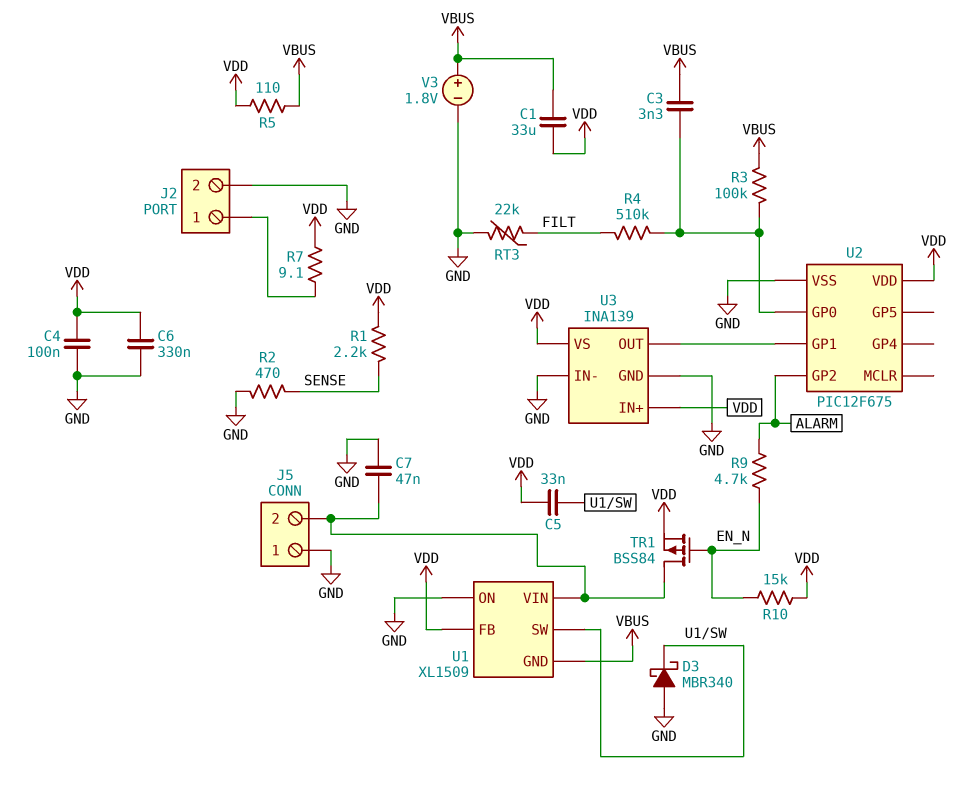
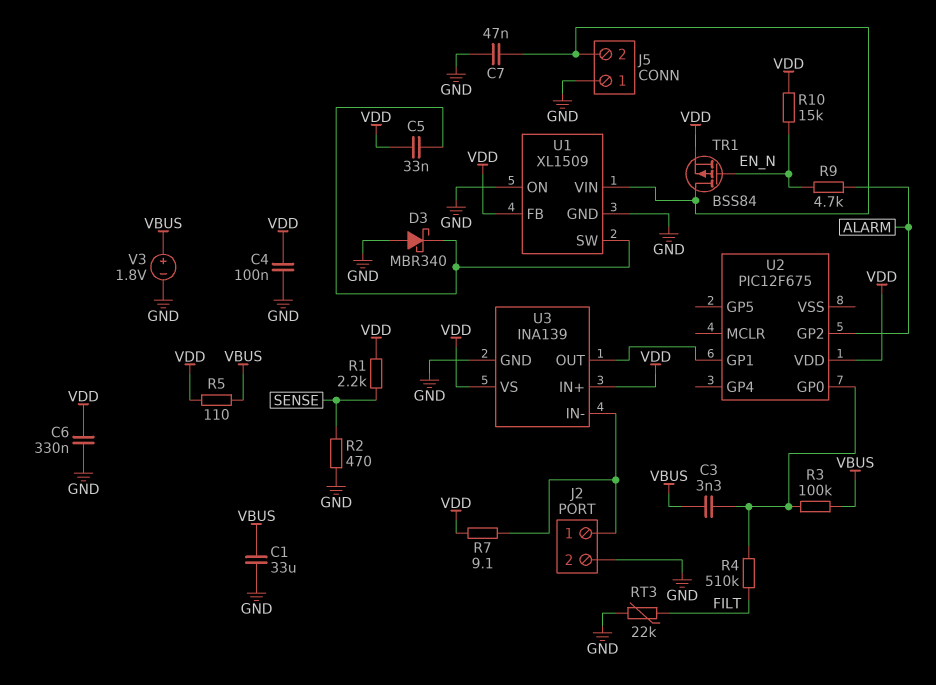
C1: 33uF (VBUS, VDD) -> 33uF (GND, VBUS)
U1 pin GND: VBUS -> GND
U2 pin VSS: GND -> none
U3 pin IN-: GND -> J2/1

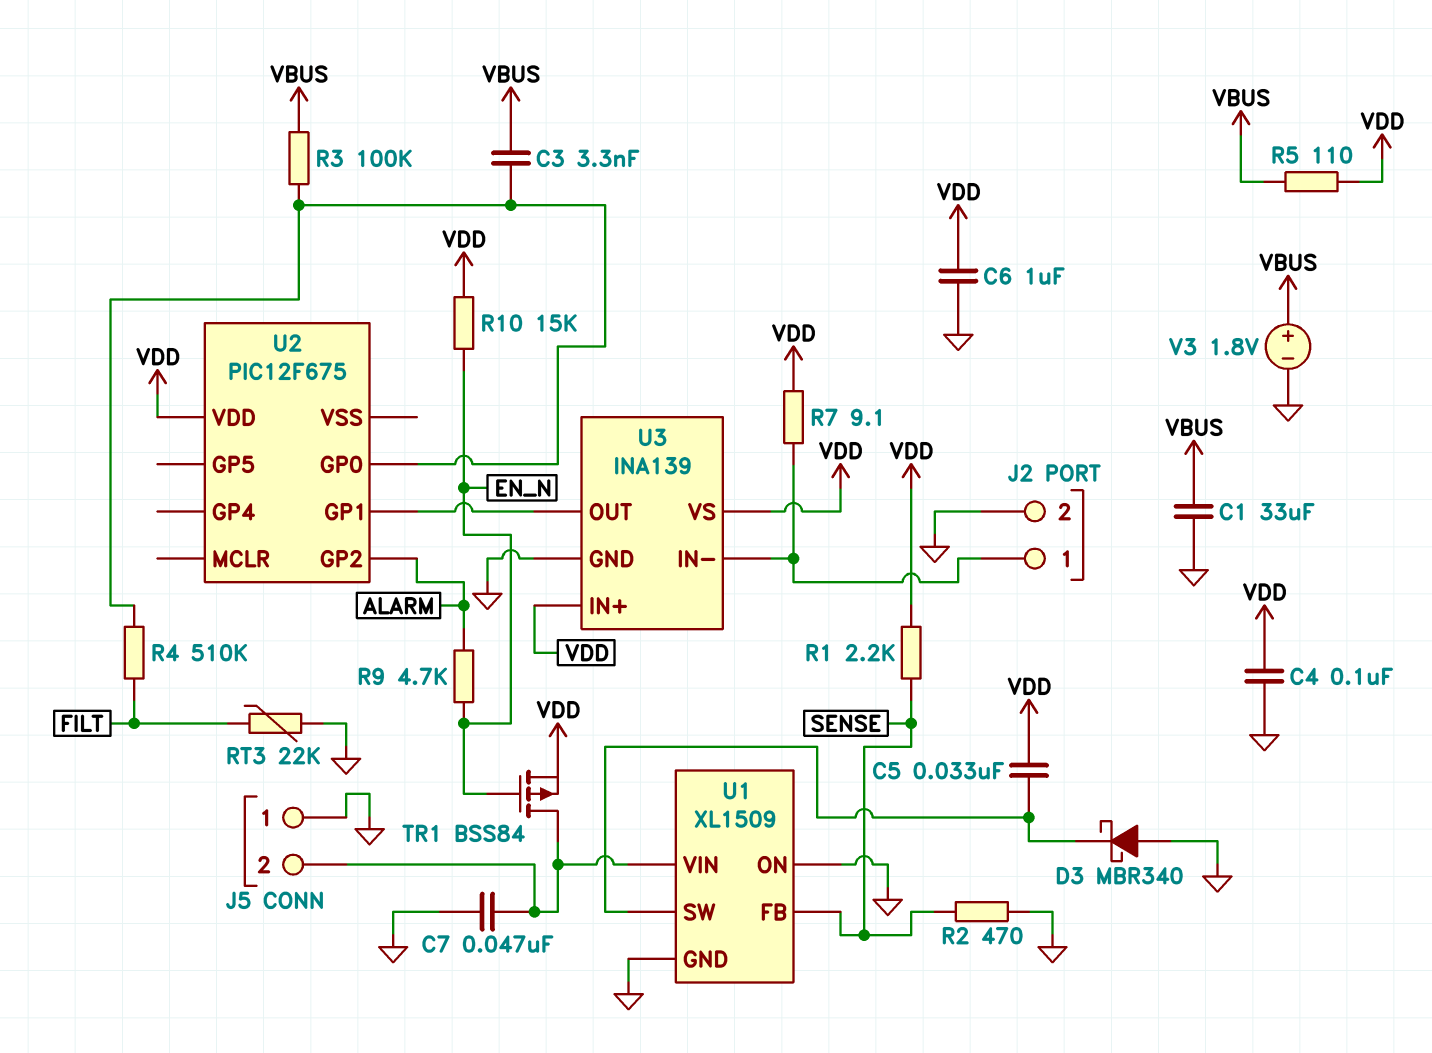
C6: 330nF (GND, VDD) -> 1uF (GND, VDD)
U1 pin FB: VDD -> SENSE

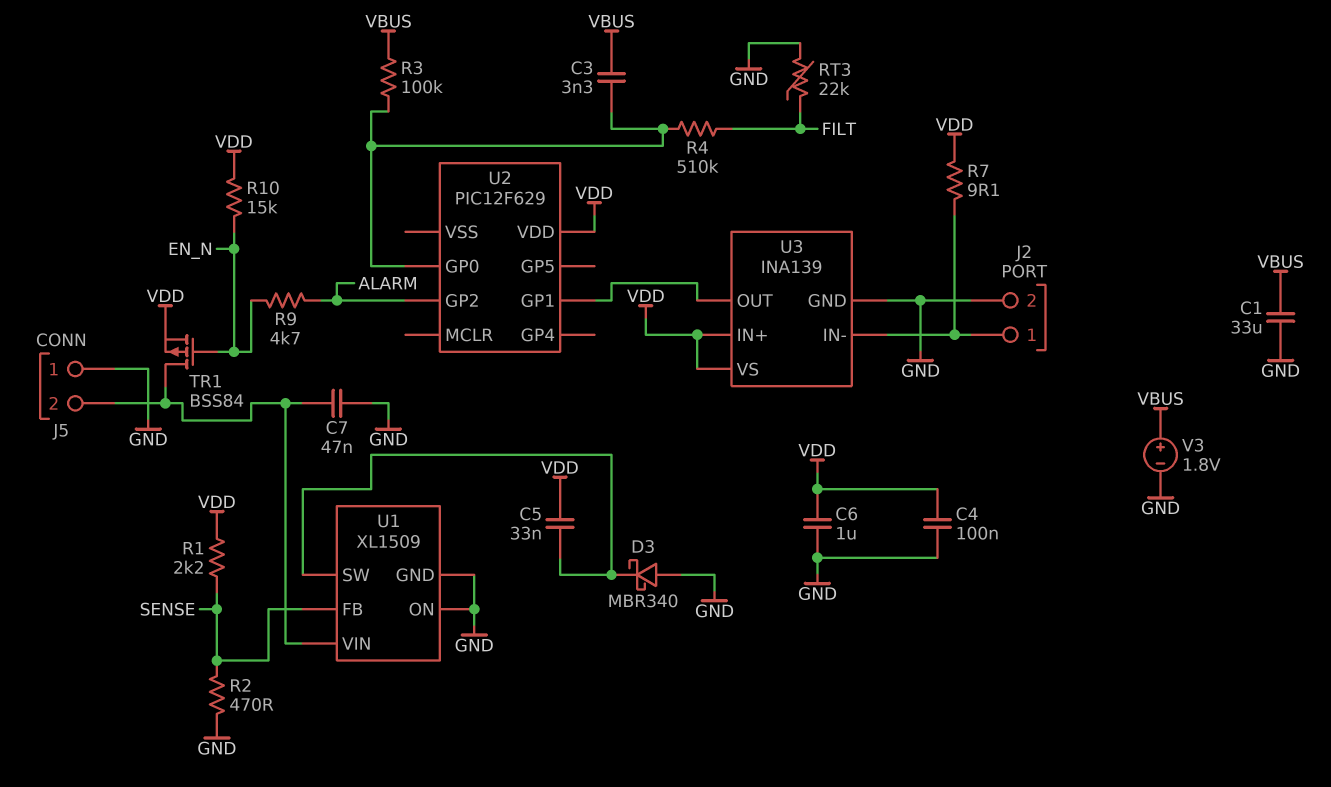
R5: 110 (VBUS, VDD) -> none
U2: PIC12F675 -> PIC12F629

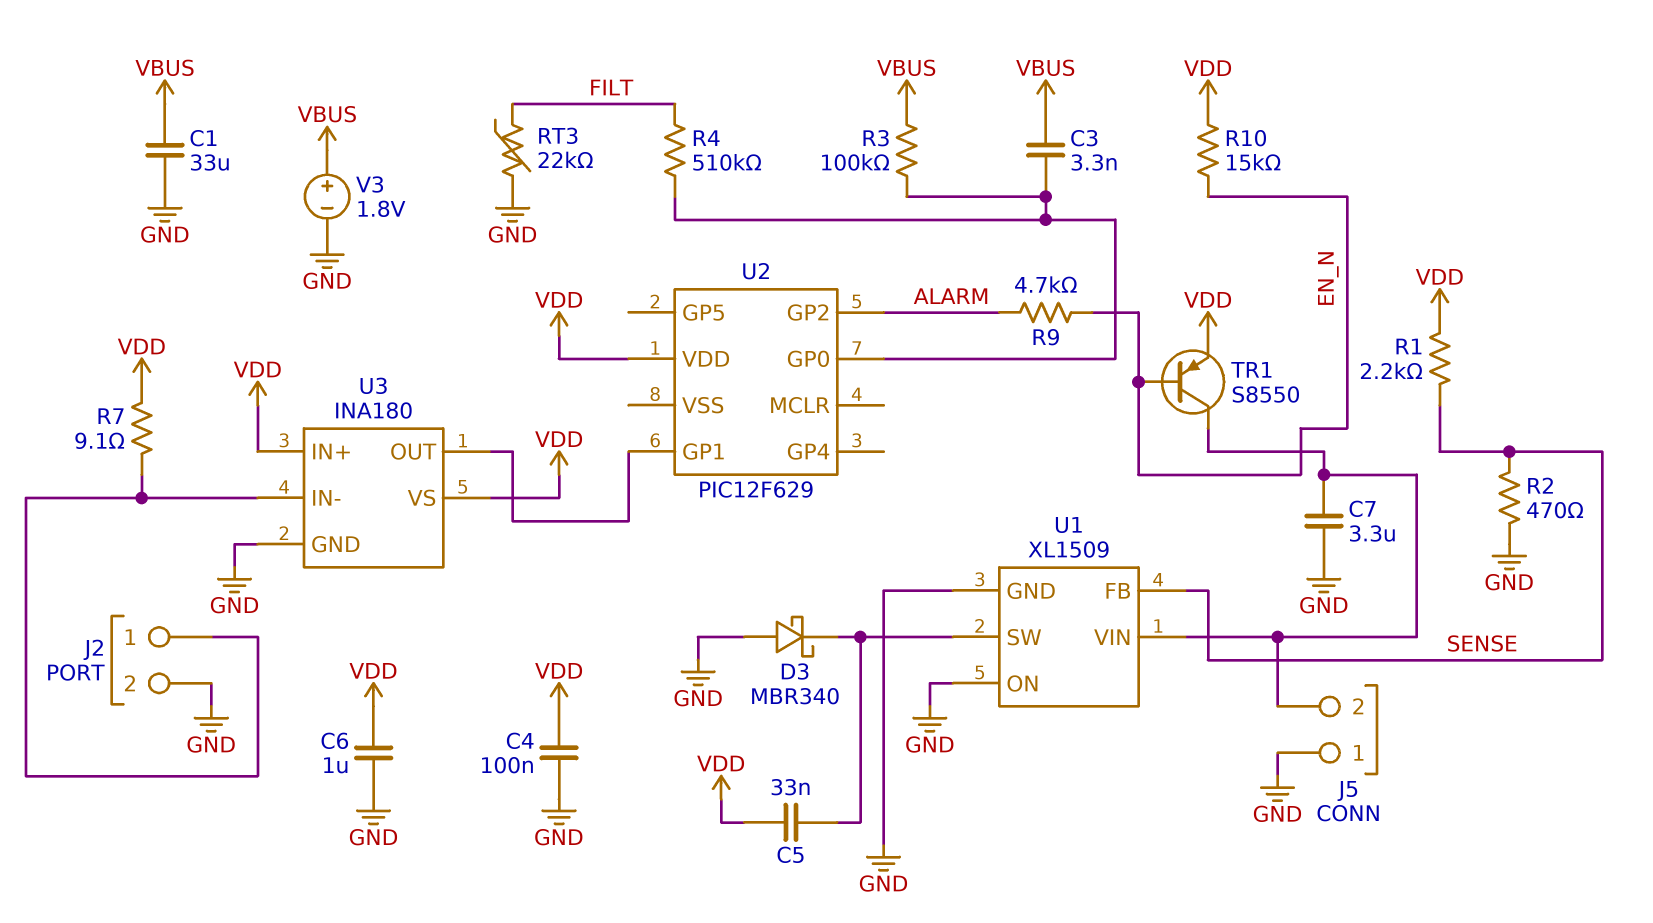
C7: 47nF (GND, J5/2) -> 3.3uF (GND, J5/2)
TR1: PMOS BSS84 (G EN_N, D J5/2, S VDD) -> PNP S8550 (B EN_N, C J5/2, E VDD)
U3: INA139 -> INA180

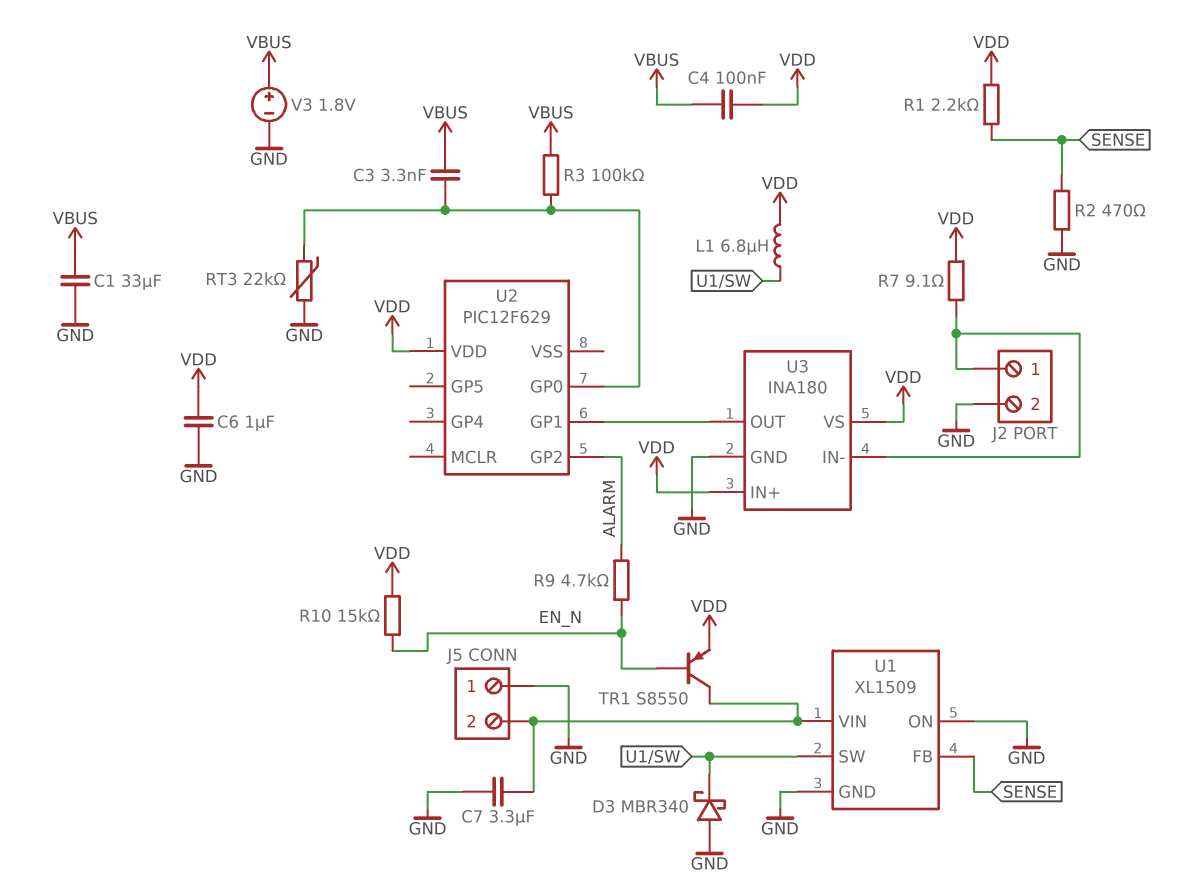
C4: 100nF (GND, VDD) -> 100nF (VBUS, VDD)
C5: 33nF (U1/SW, VDD) -> none
L1: none -> 6.8uH (U1/SW, VDD)
R4: 510k (FILT, U2/GP0) -> none
RT3: 22k (FILT, GND) -> 22k (GND, U2/GP0)

